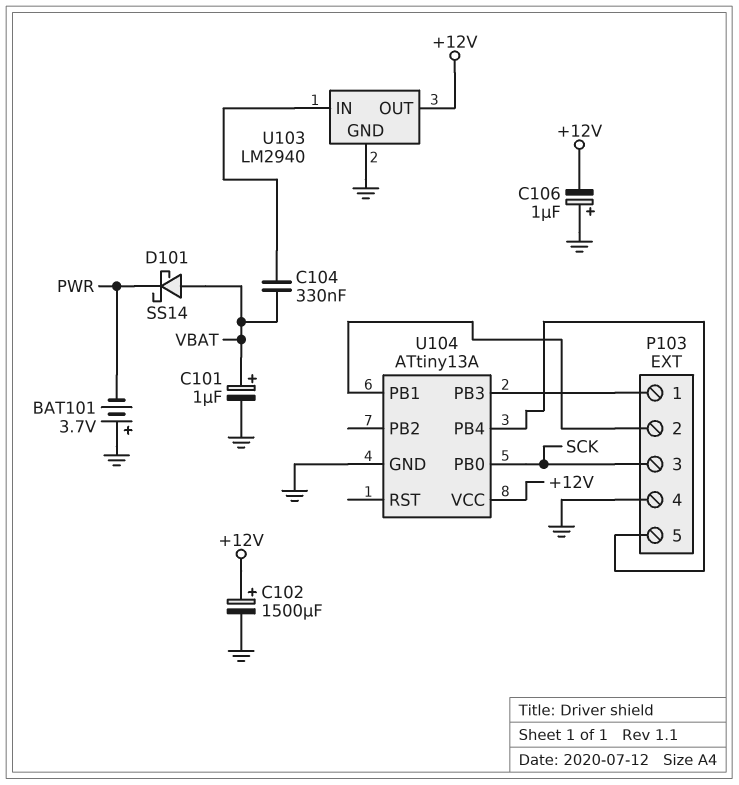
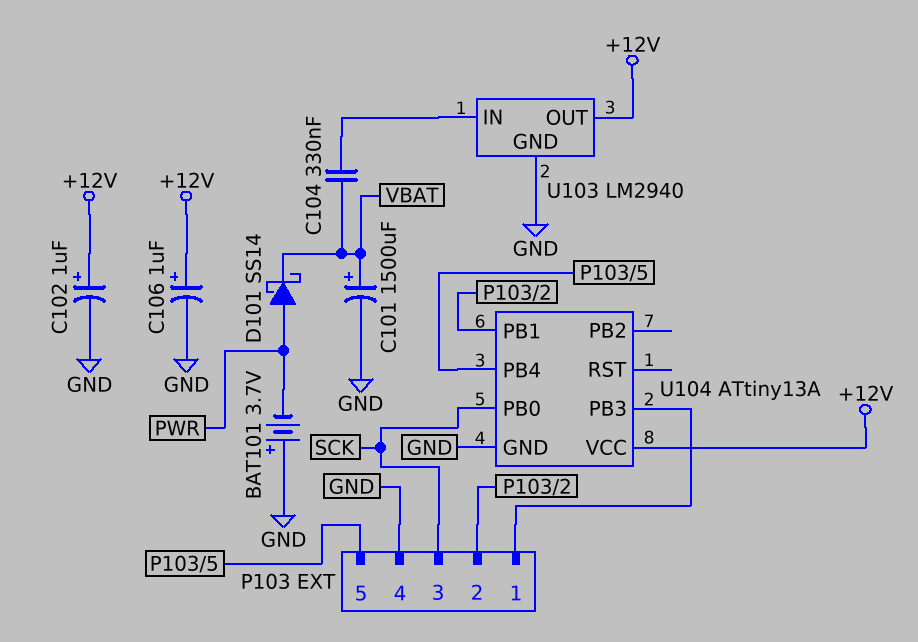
C101: 1uF (plus VBAT, minus GND) -> 1500uF (plus VBAT, minus GND)
C102: 1500uF (plus +12V, minus GND) -> 1uF (plus +12V, minus GND)
C106: 1uF (plus GND, minus +12V) -> 1uF (plus +12V, minus GND)
D101: schottky SS14 (A VBAT, K PWR) -> schottky SS14 (A PWR, K VBAT)

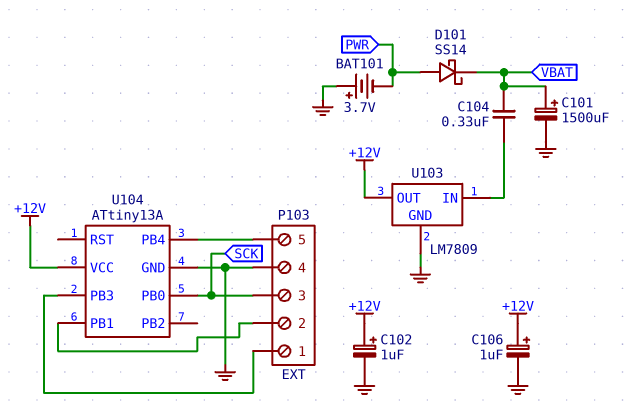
U103: LM2940 -> LM7809

